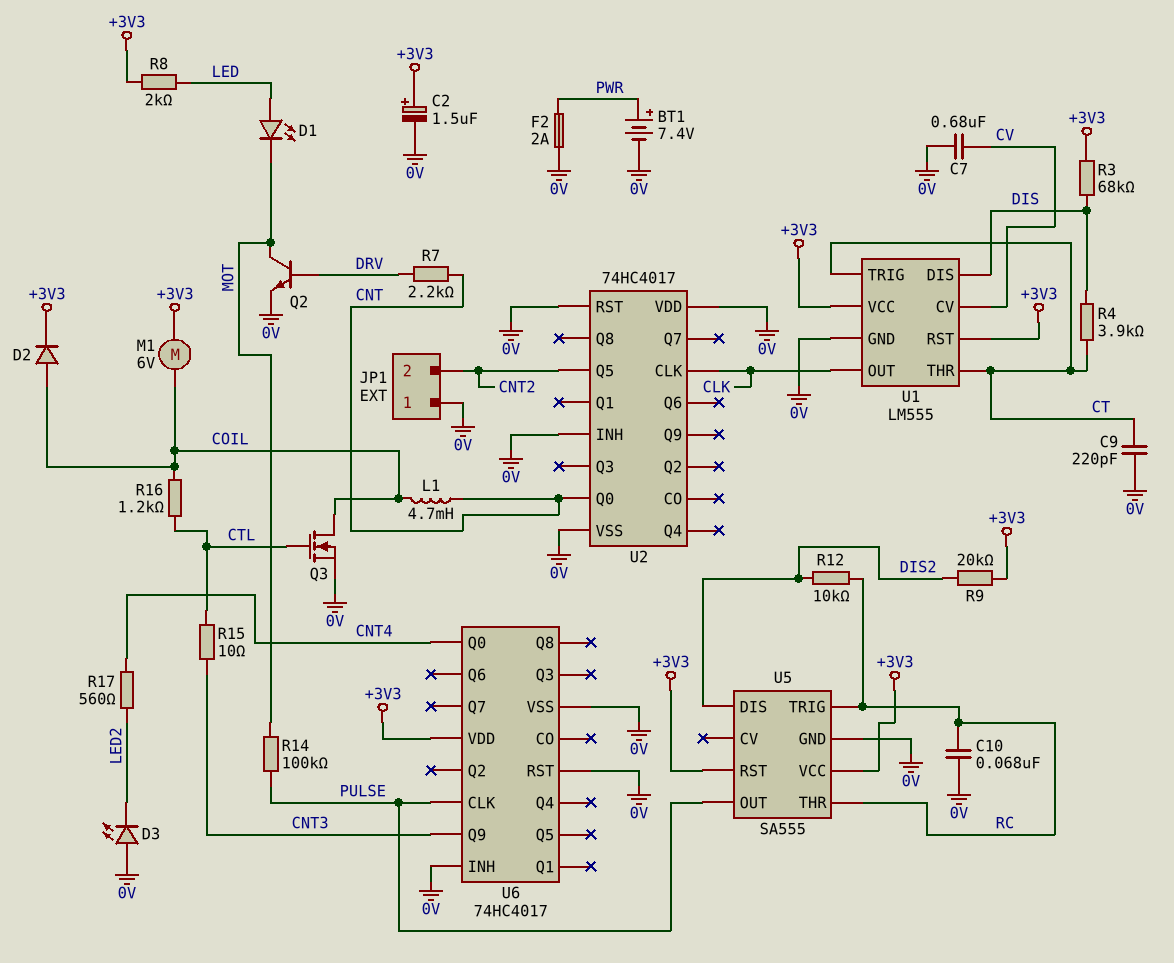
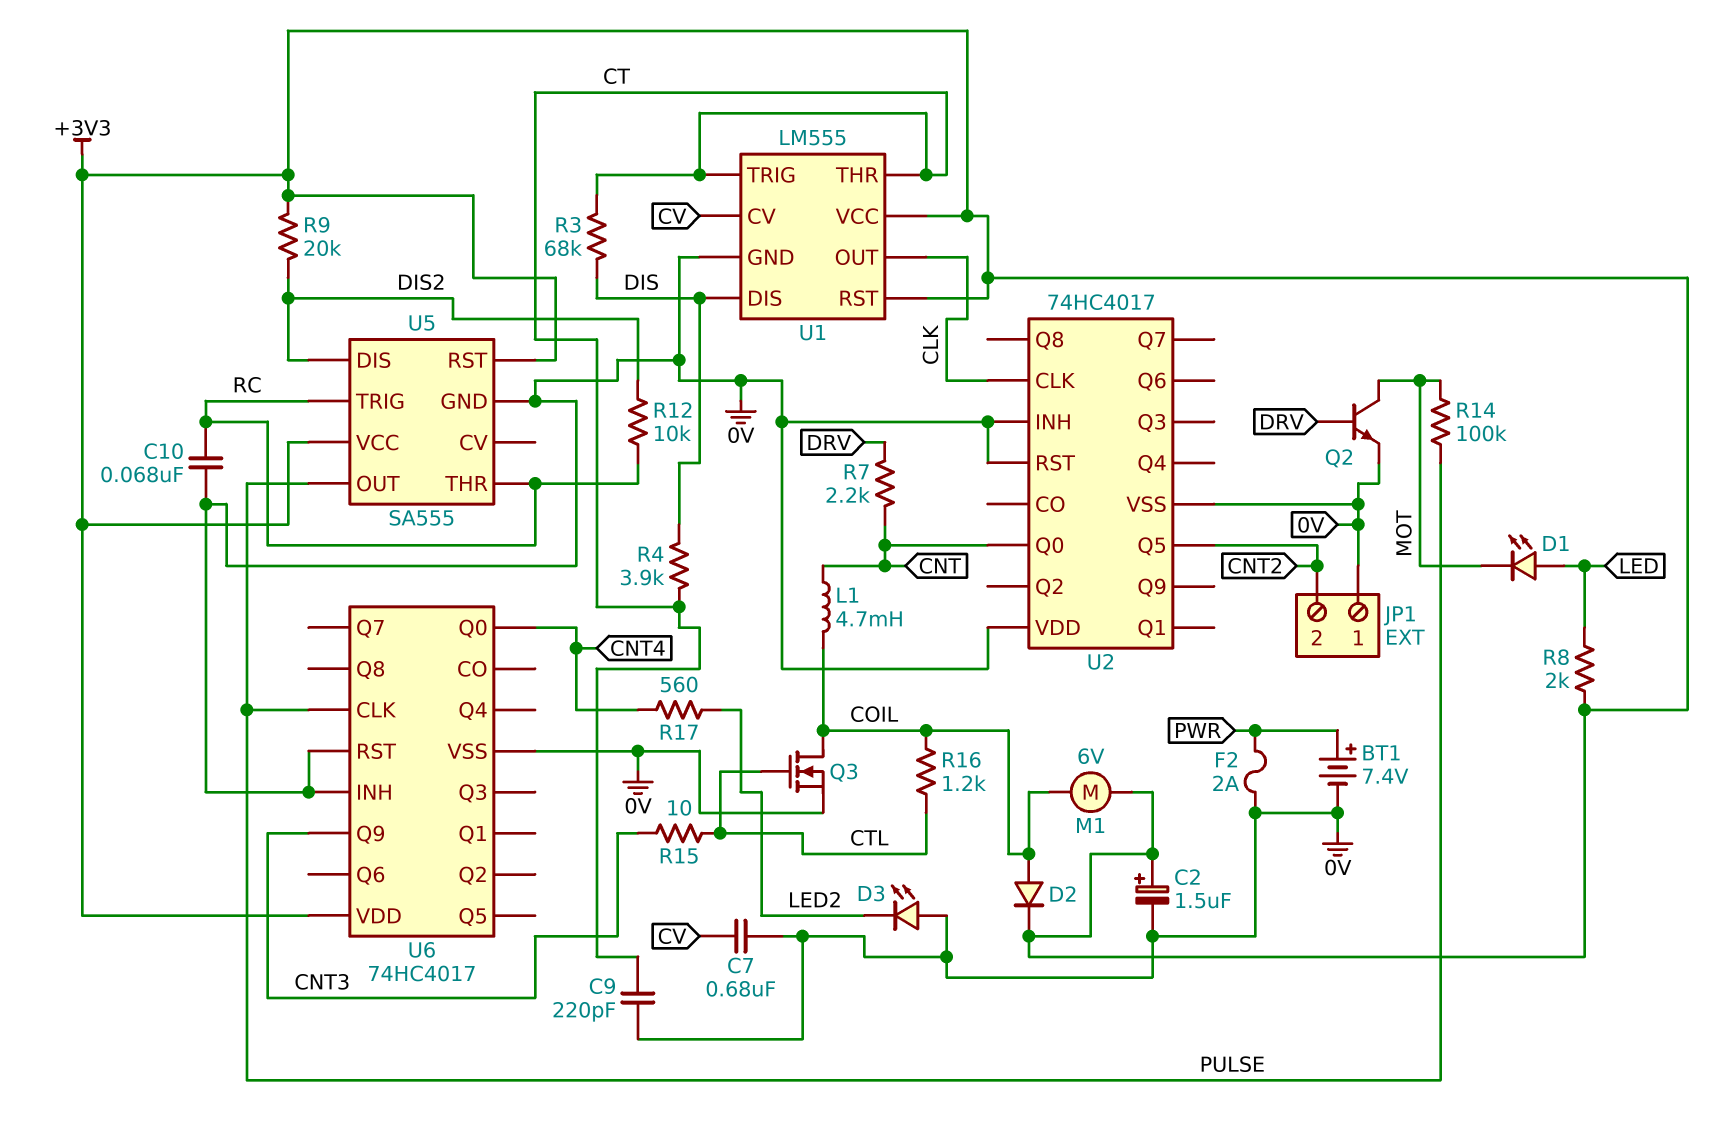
R3: 68k (+3V3, DIS) -> 68k (CT, DIS)

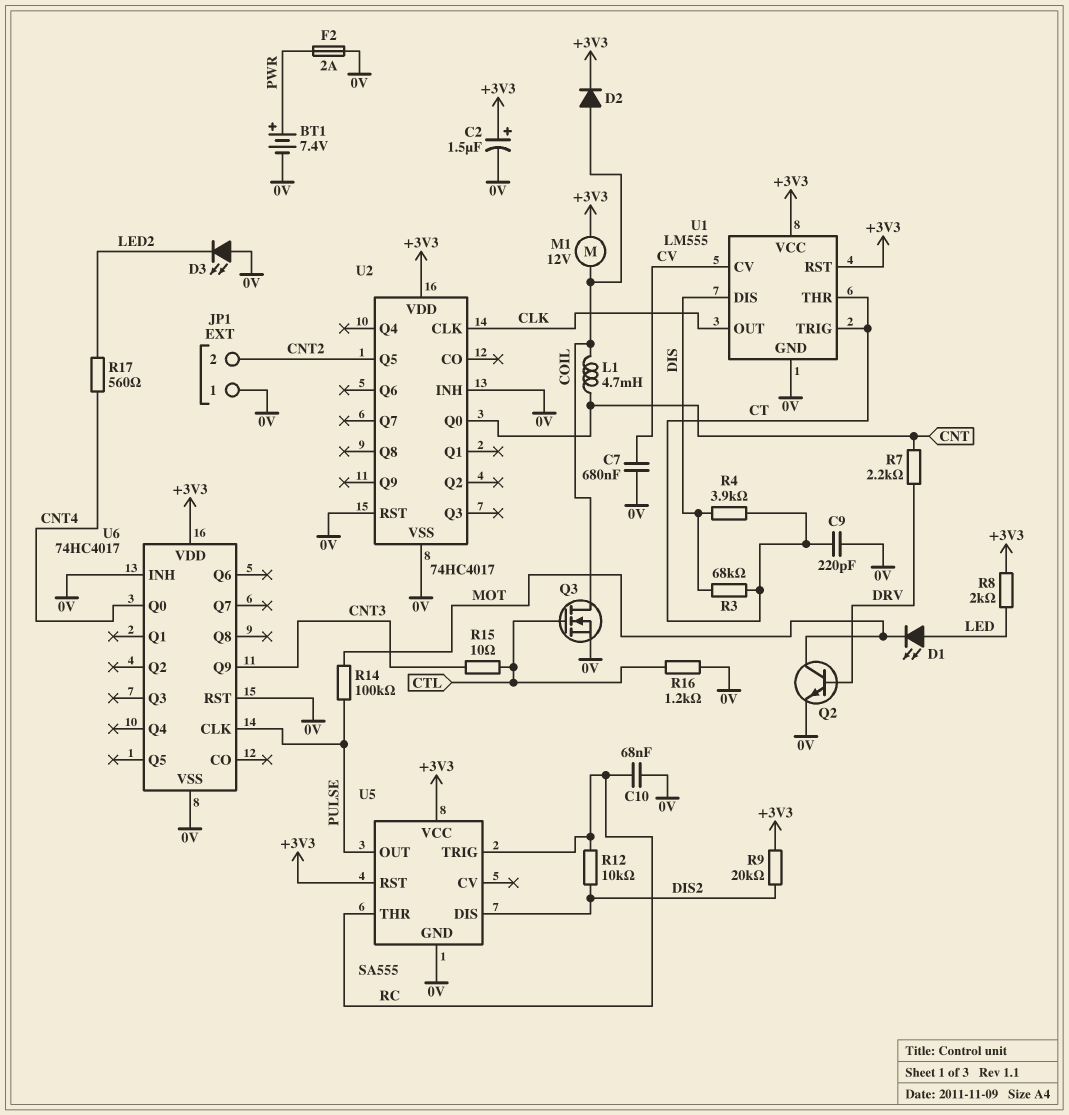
M1: motor 6V (+3V3, COIL) -> motor 12V (+3V3, COIL)
R16: 1.2k (COIL, CTL) -> 1.2k (0V, CTL)
U2 pin VDD: 0V -> +3V3

